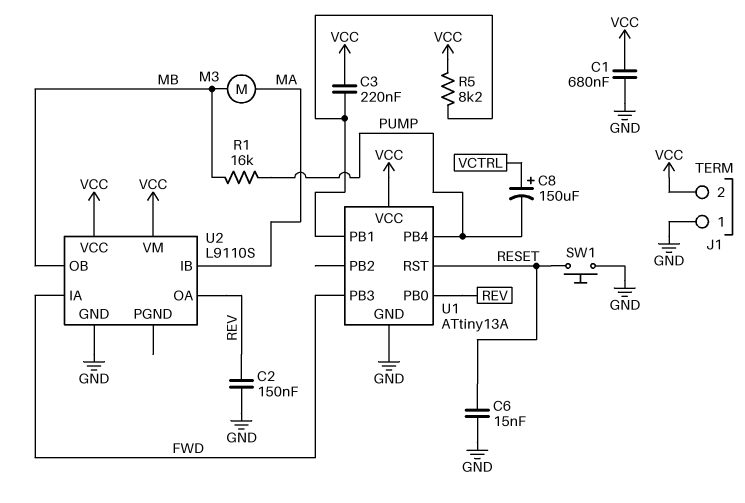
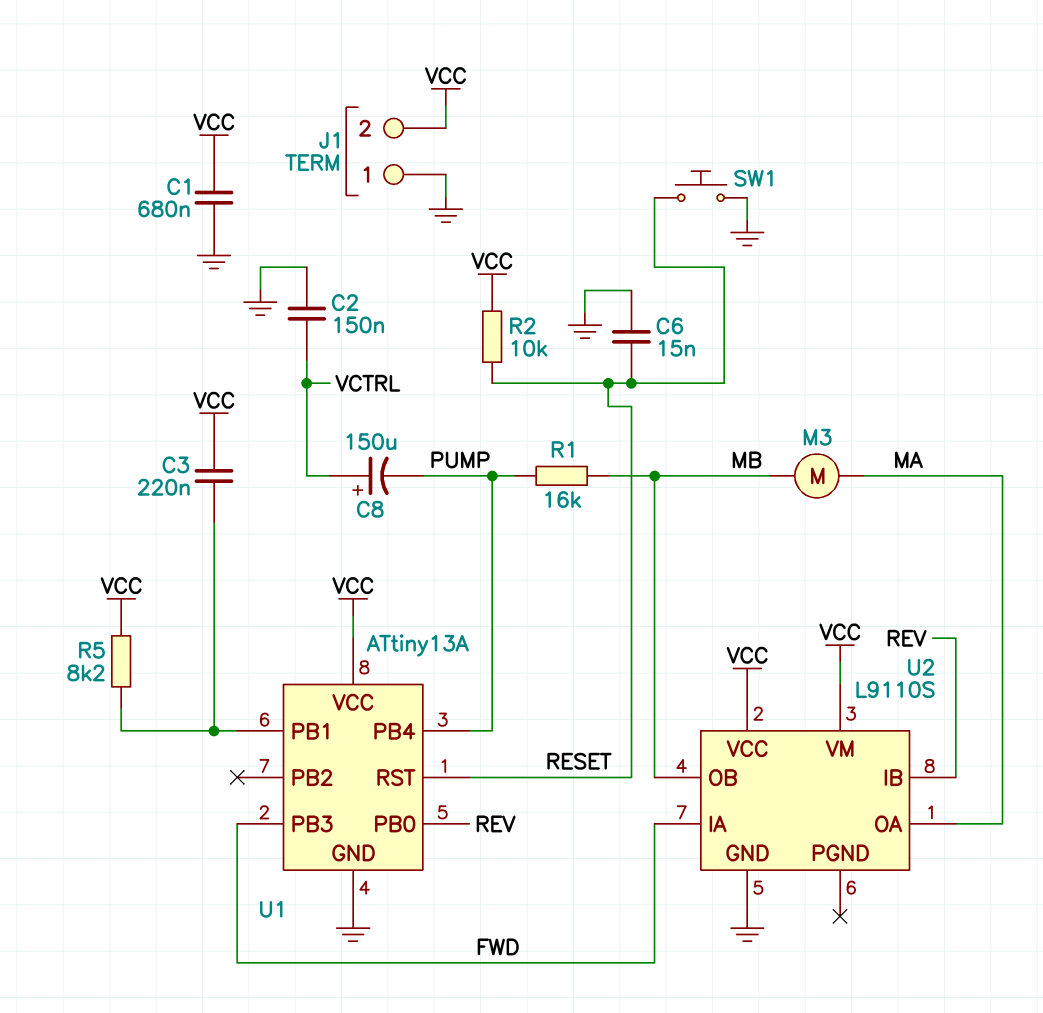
C2: 150nF (GND, REV) -> 150nF (GND, VCTRL)
R2: none -> 10k (RESET, VCC)
U2 pin IB: MA -> REV
U2 pin OA: REV -> MA

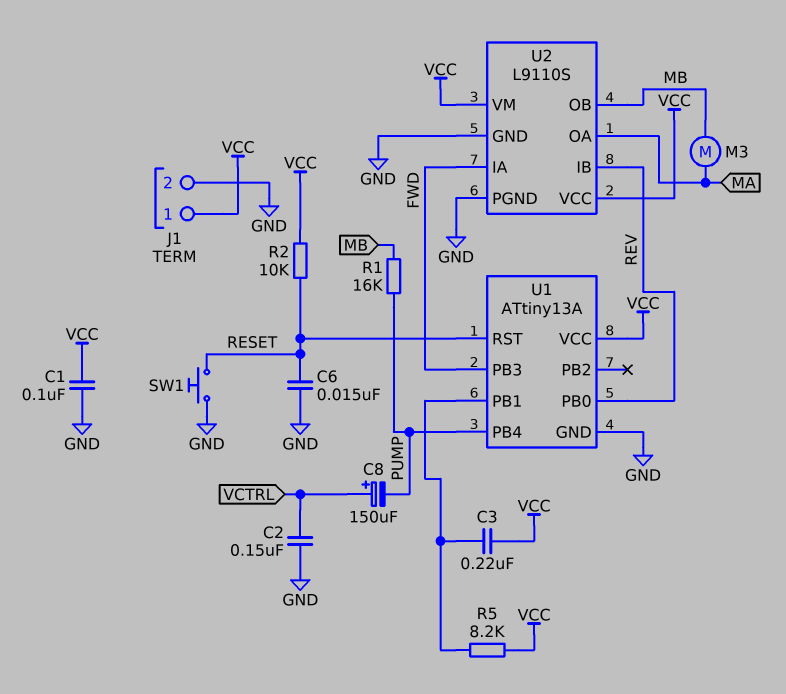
C1: 680nF (GND, VCC) -> 100nF (GND, VCC)
J1 pin 1: GND -> VCC
J1 pin 2: VCC -> GND
U2 pin PGND: none -> GND

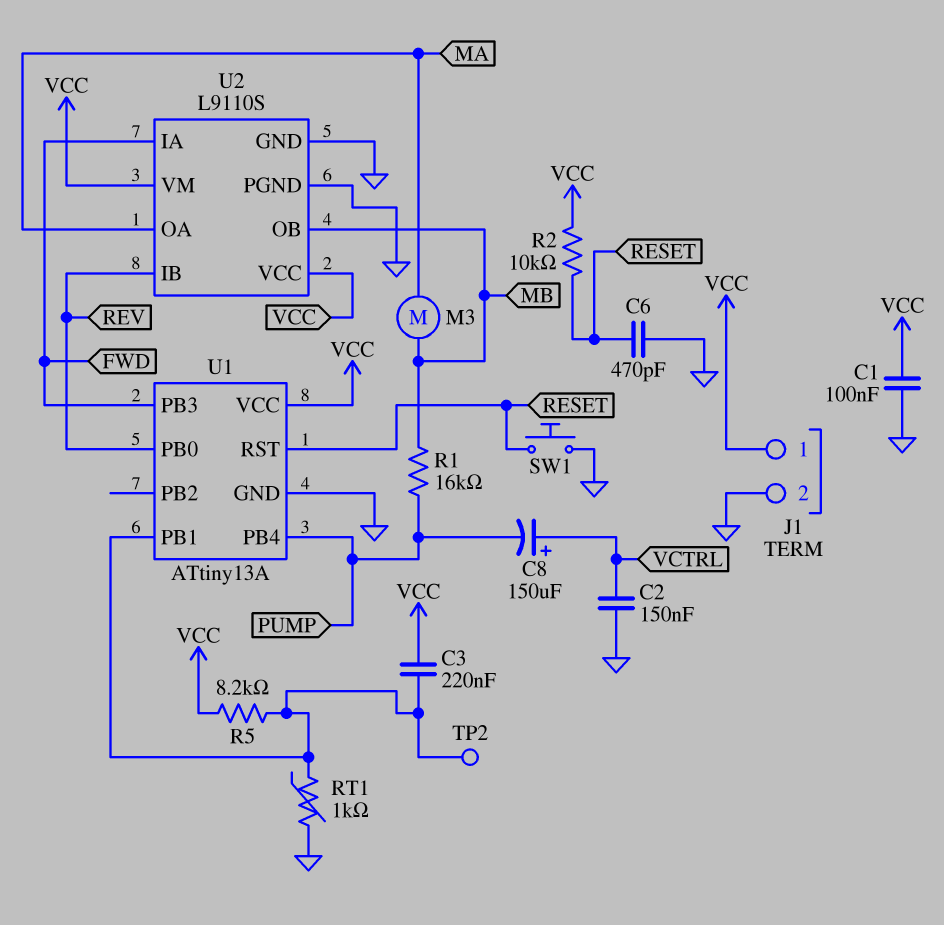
C6: 15nF (GND, RESET) -> 470pF (GND, RESET)
RT1: none -> 1k (GND, U1/PB1)
TP2: none -> test point (U1/PB1)

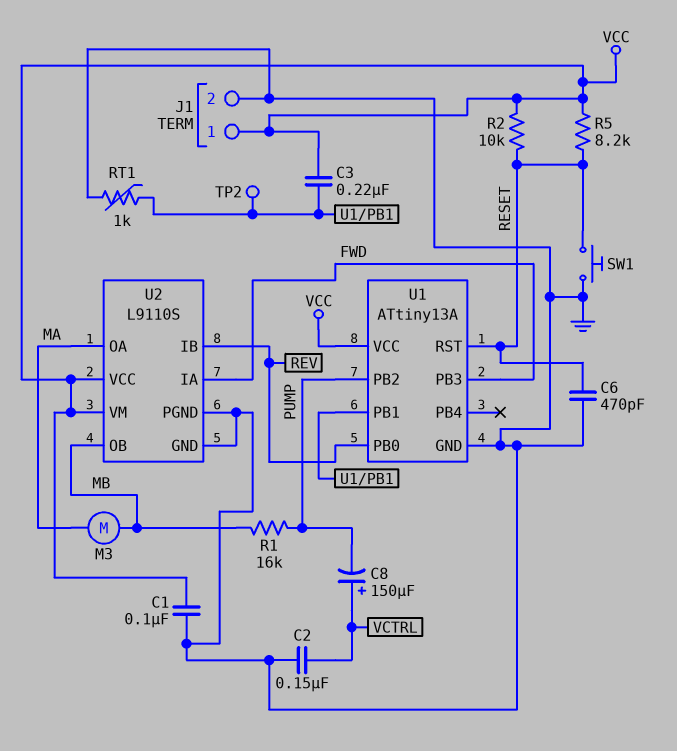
R5: 8.2k (U1/PB1, VCC) -> 8.2k (RESET, VCC)
U1 pin PB2: none -> PUMP
U1 pin PB4: PUMP -> none

